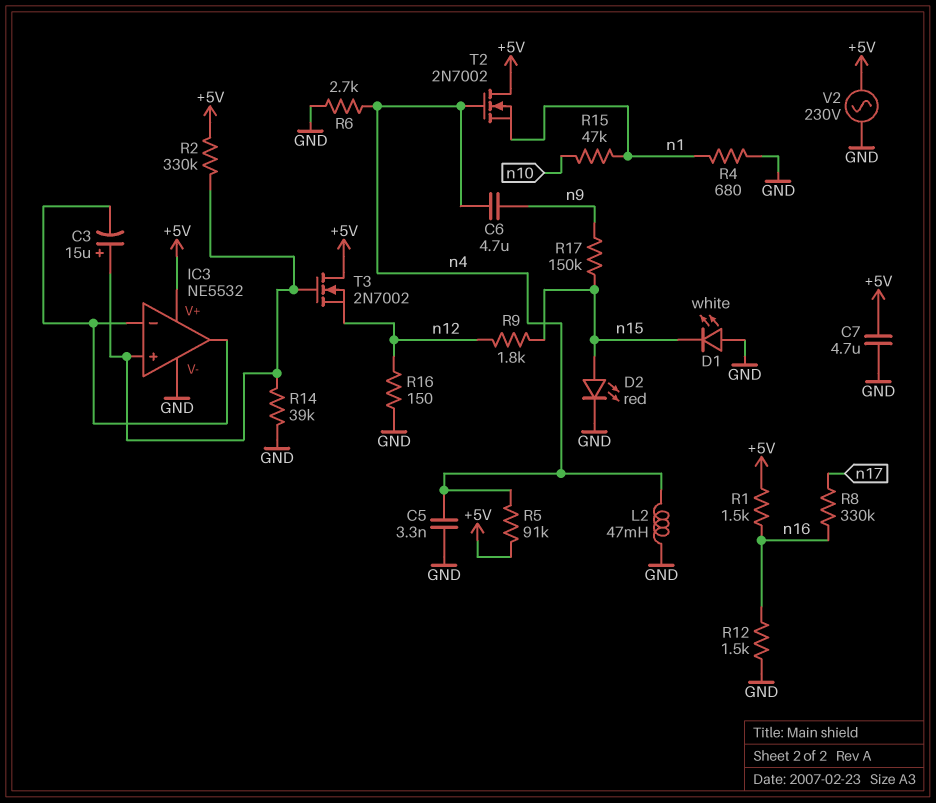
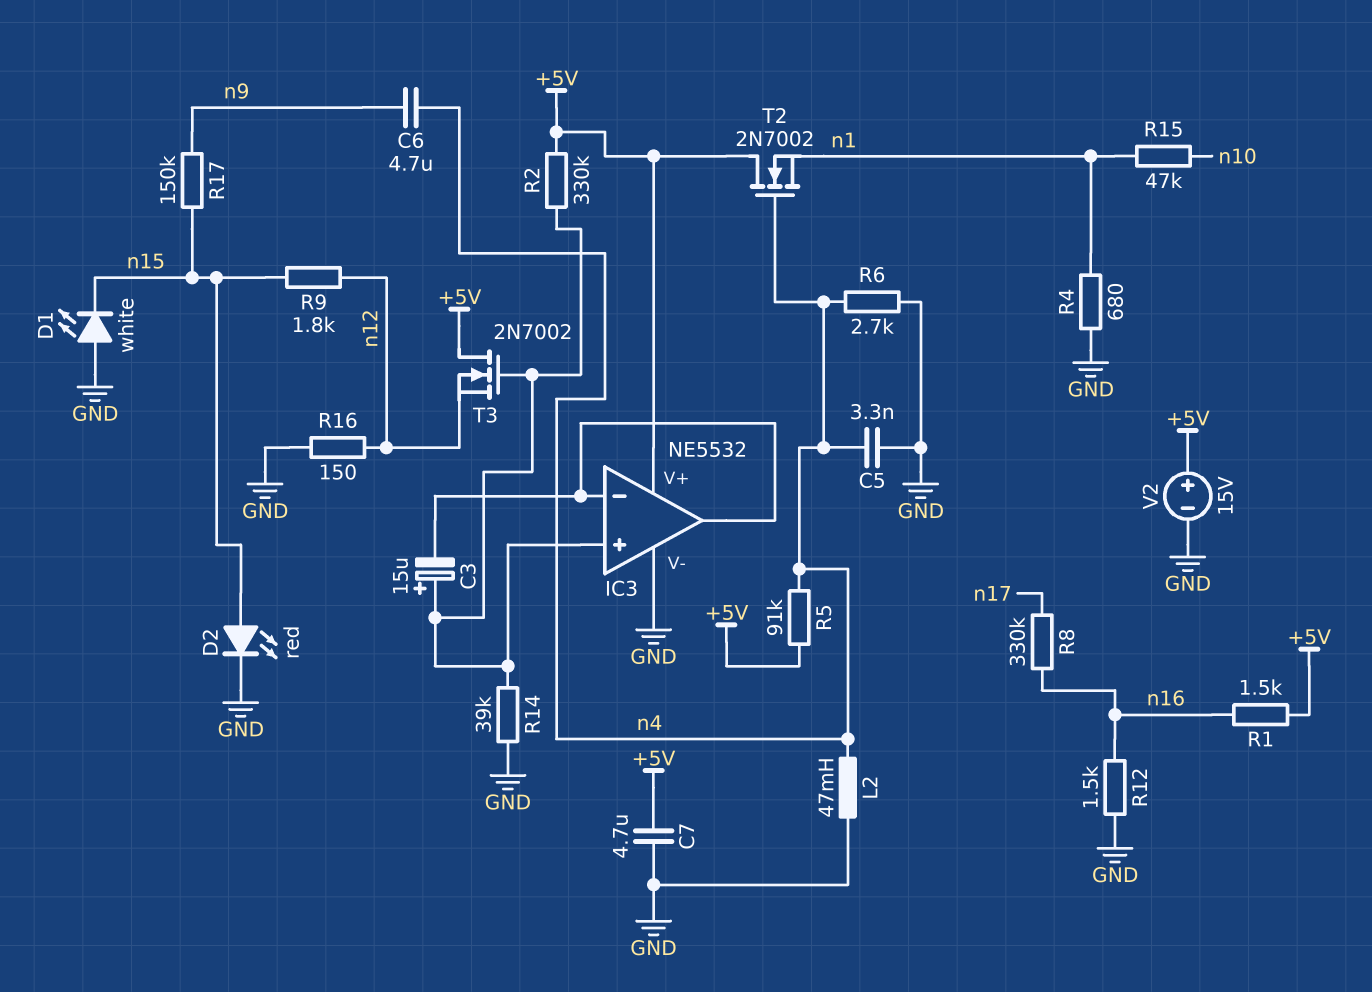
V2: AC 230V (+5V, GND) -> 15V (plus +5V, minus GND)

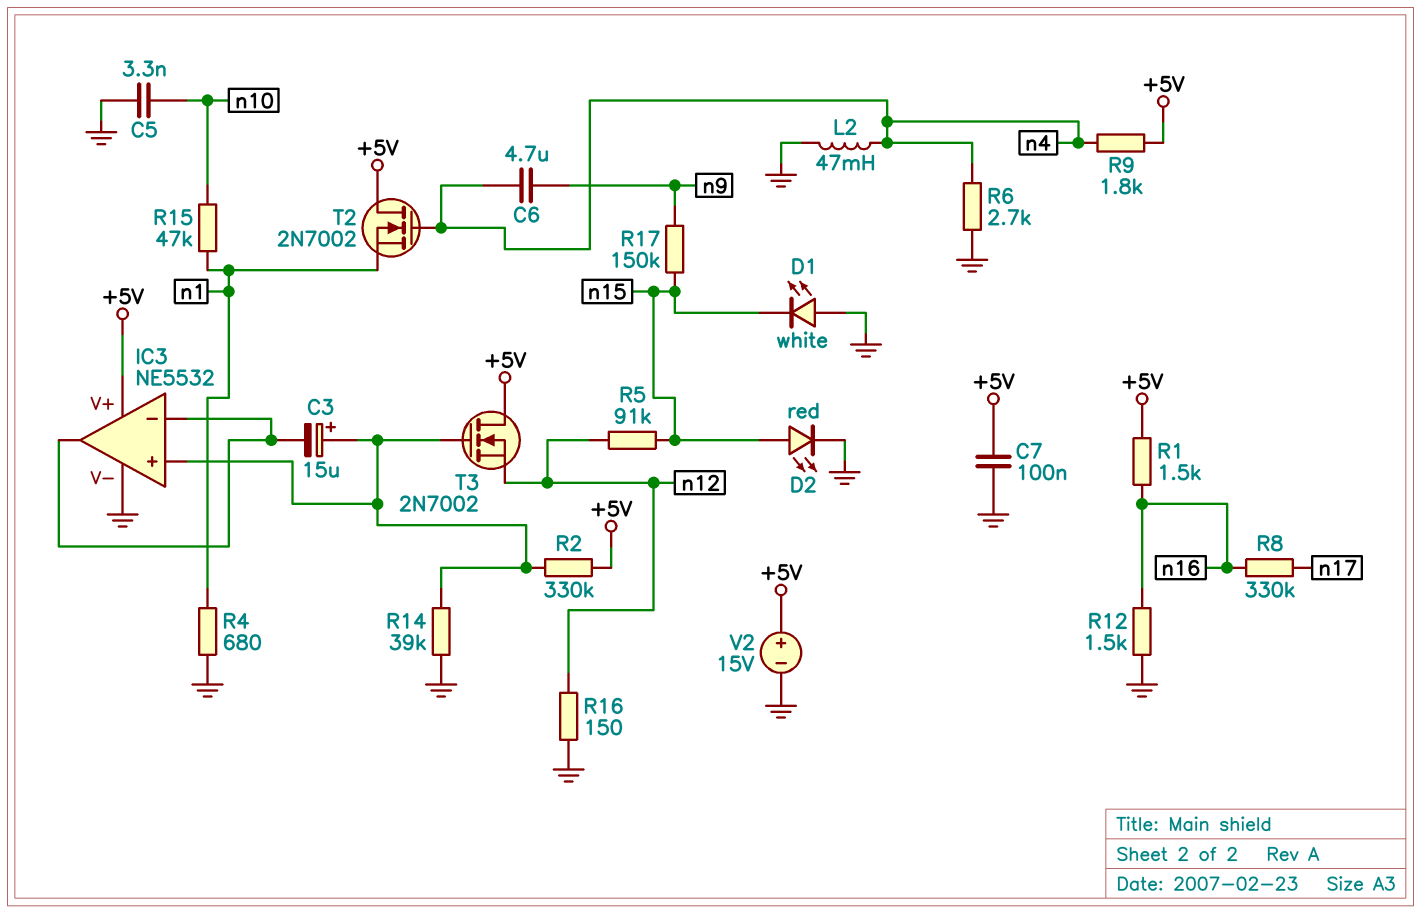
C5: 3.3nF (GND, n4) -> 3.3nF (GND, n10)
C7: 4.7uF (+5V, GND) -> 100nF (+5V, GND)
R5: 91k (+5V, n4) -> 91k (n12, n15)
R9: 1.8k (n12, n15) -> 1.8k (+5V, n4)

